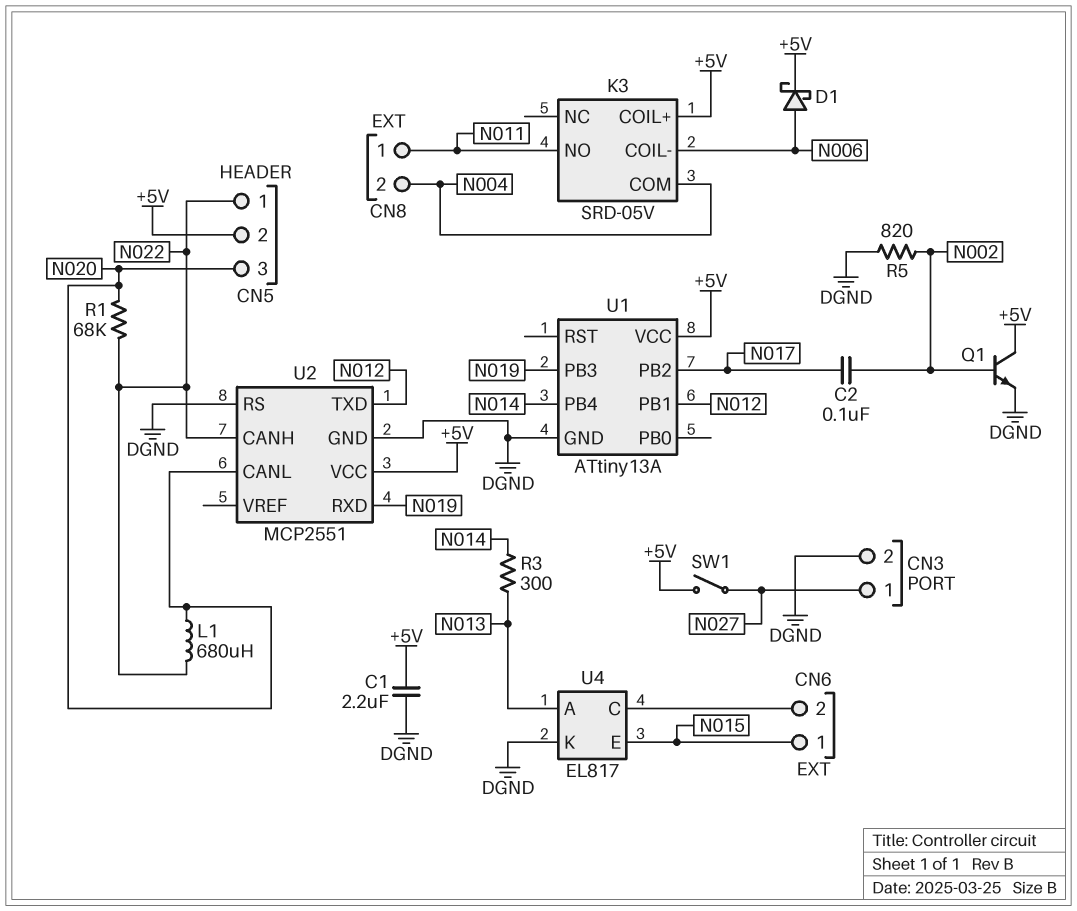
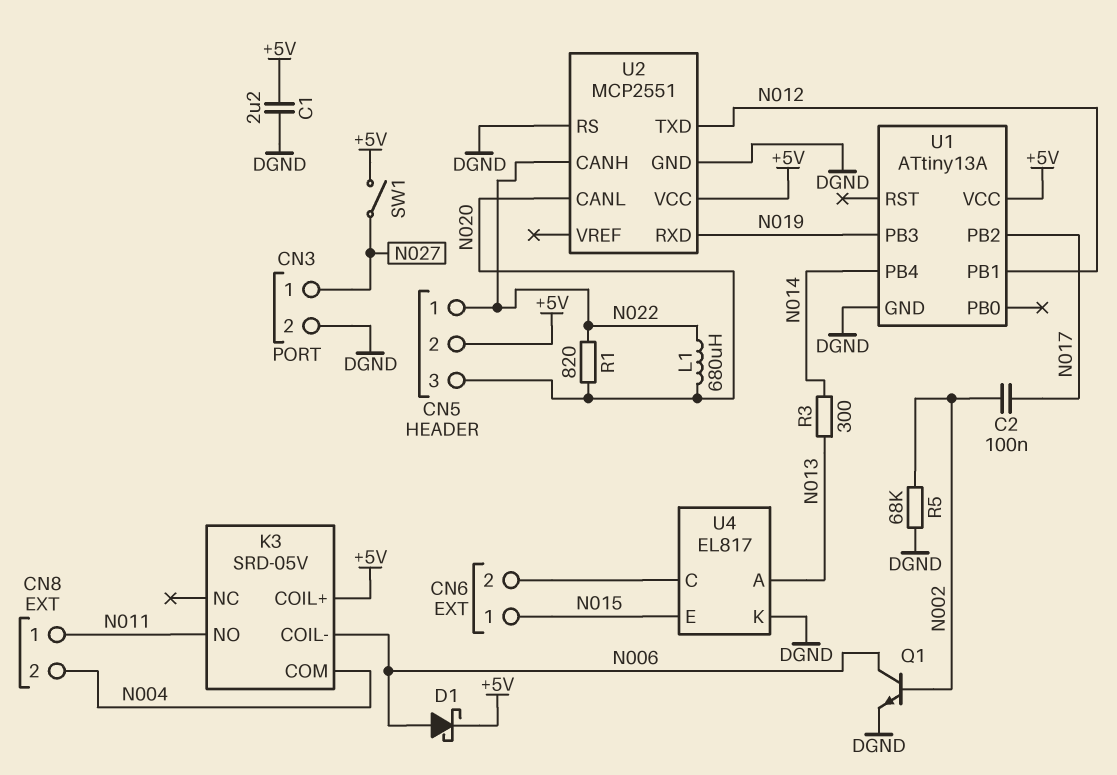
Q1: NPN (B N002, C +5V, E DGND) -> NPN (B N002, C N006, E DGND)
R1: 68k (N020, N022) -> 820 (N020, N022)
R5: 820 (DGND, N002) -> 68k (DGND, N002)

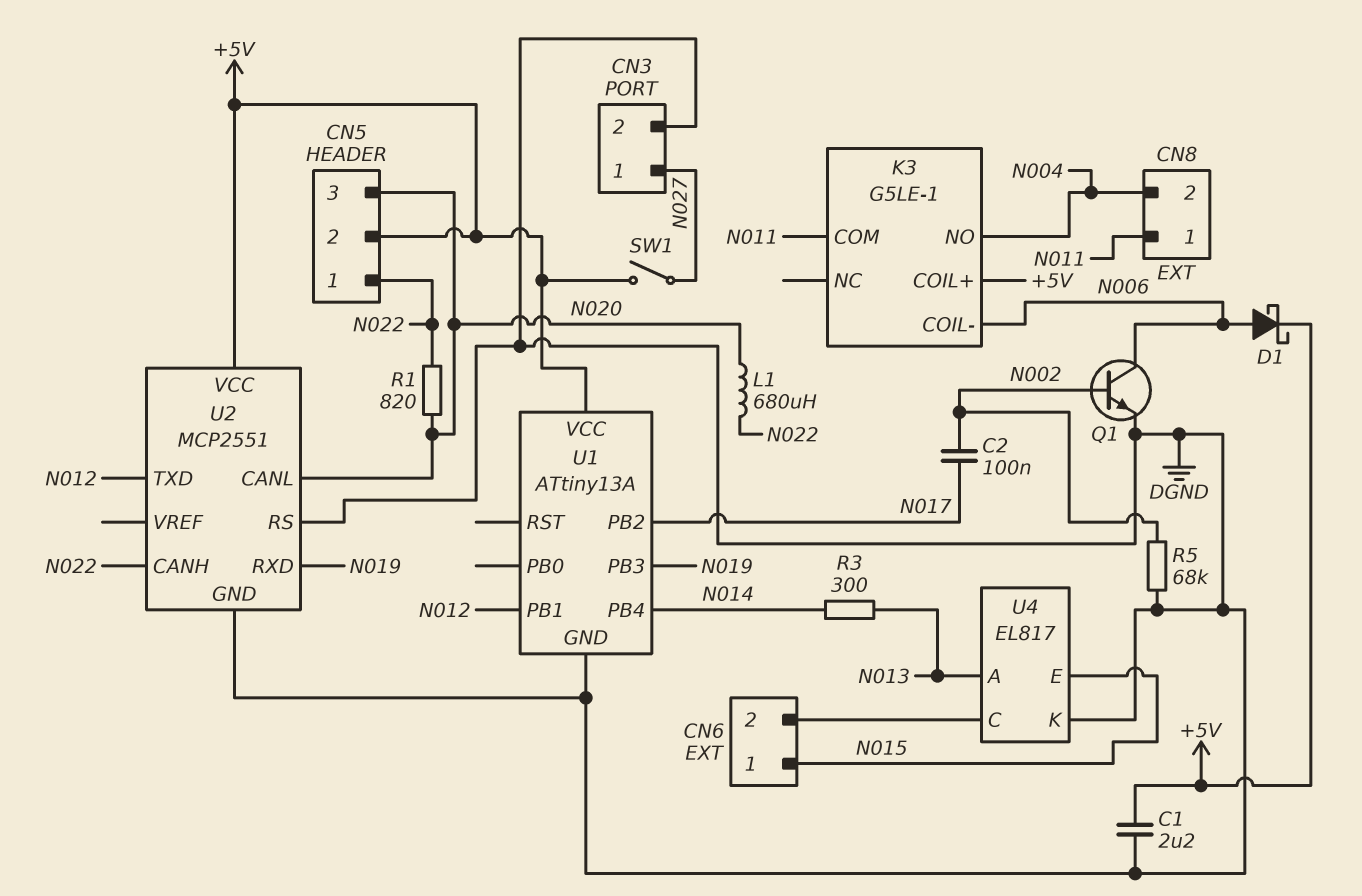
K3: SRD-05V -> G5LE-1
K3 pin COM: N004 -> N011
K3 pin NO: N011 -> N004

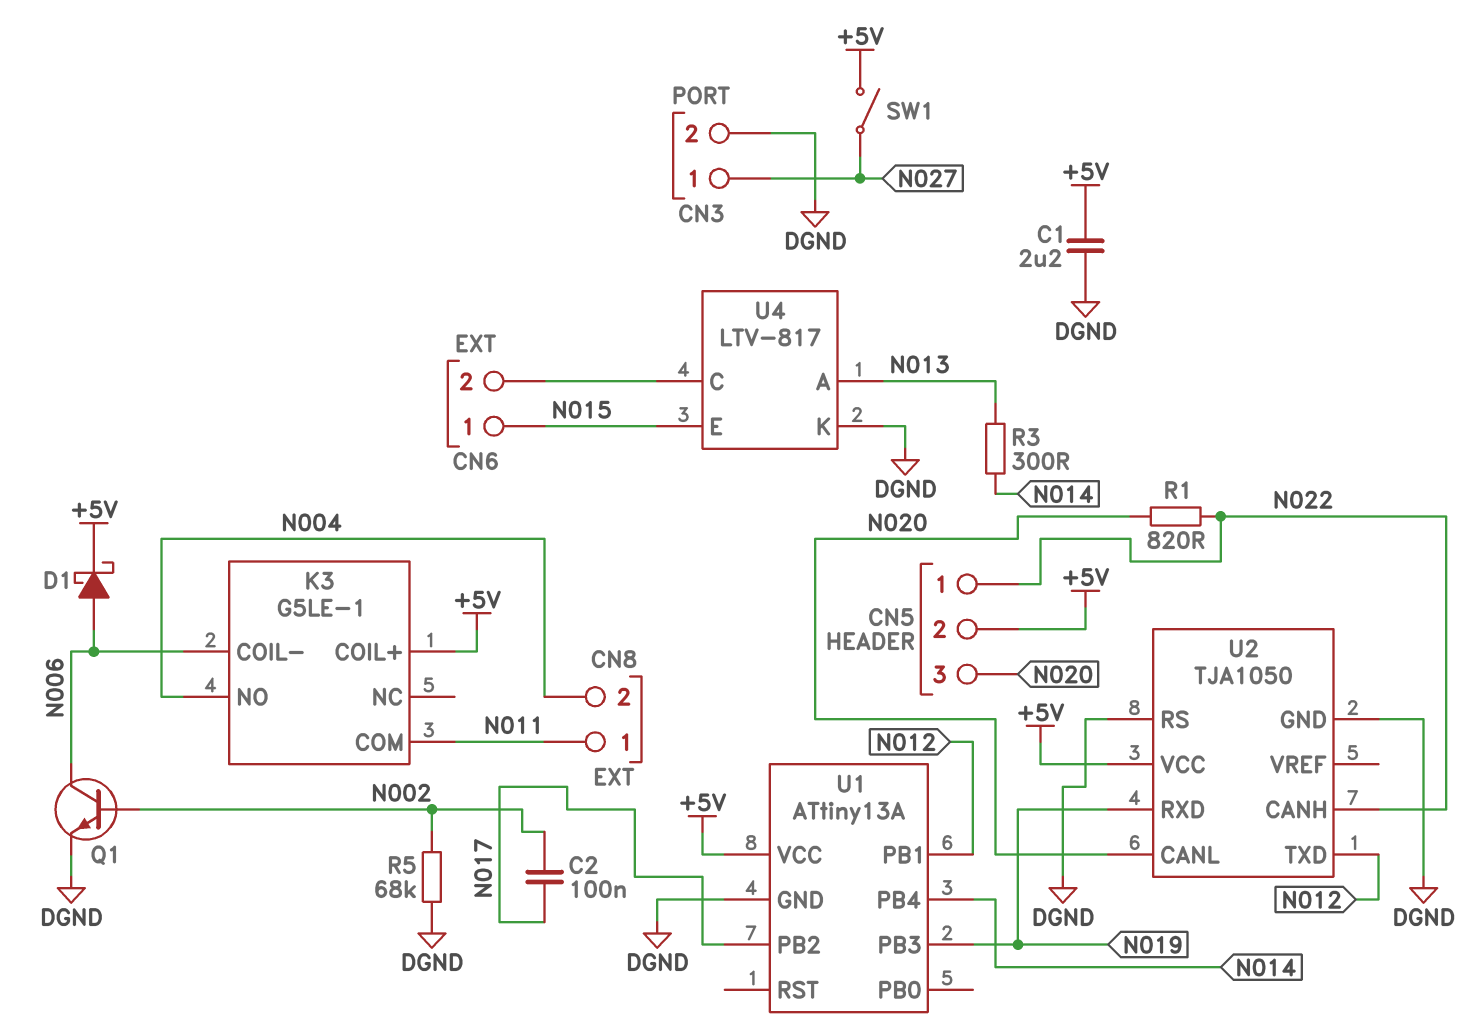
L1: 680uH (N020, N022) -> none
U2: MCP2551 -> TJA1050
U4: EL817 -> LTV-817

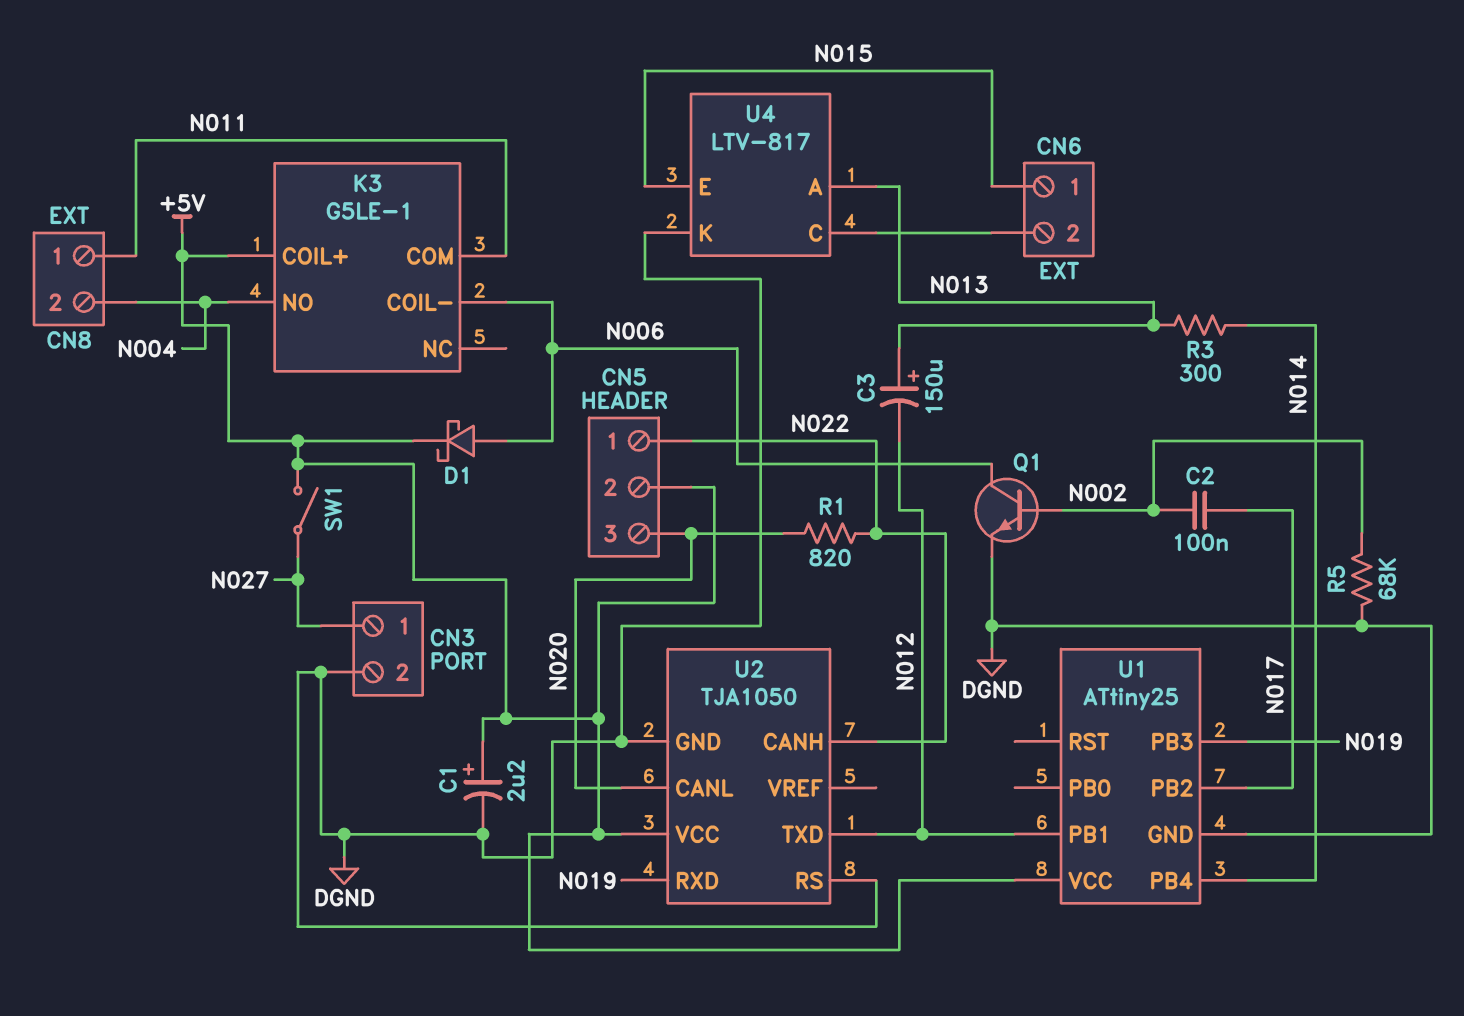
C1: 2.2uF (+5V, DGND) -> 2.2uF (plus +5V, minus DGND)
C3: none -> 150uF (plus N013, minus N012)
U1: ATtiny13A -> ATtiny25

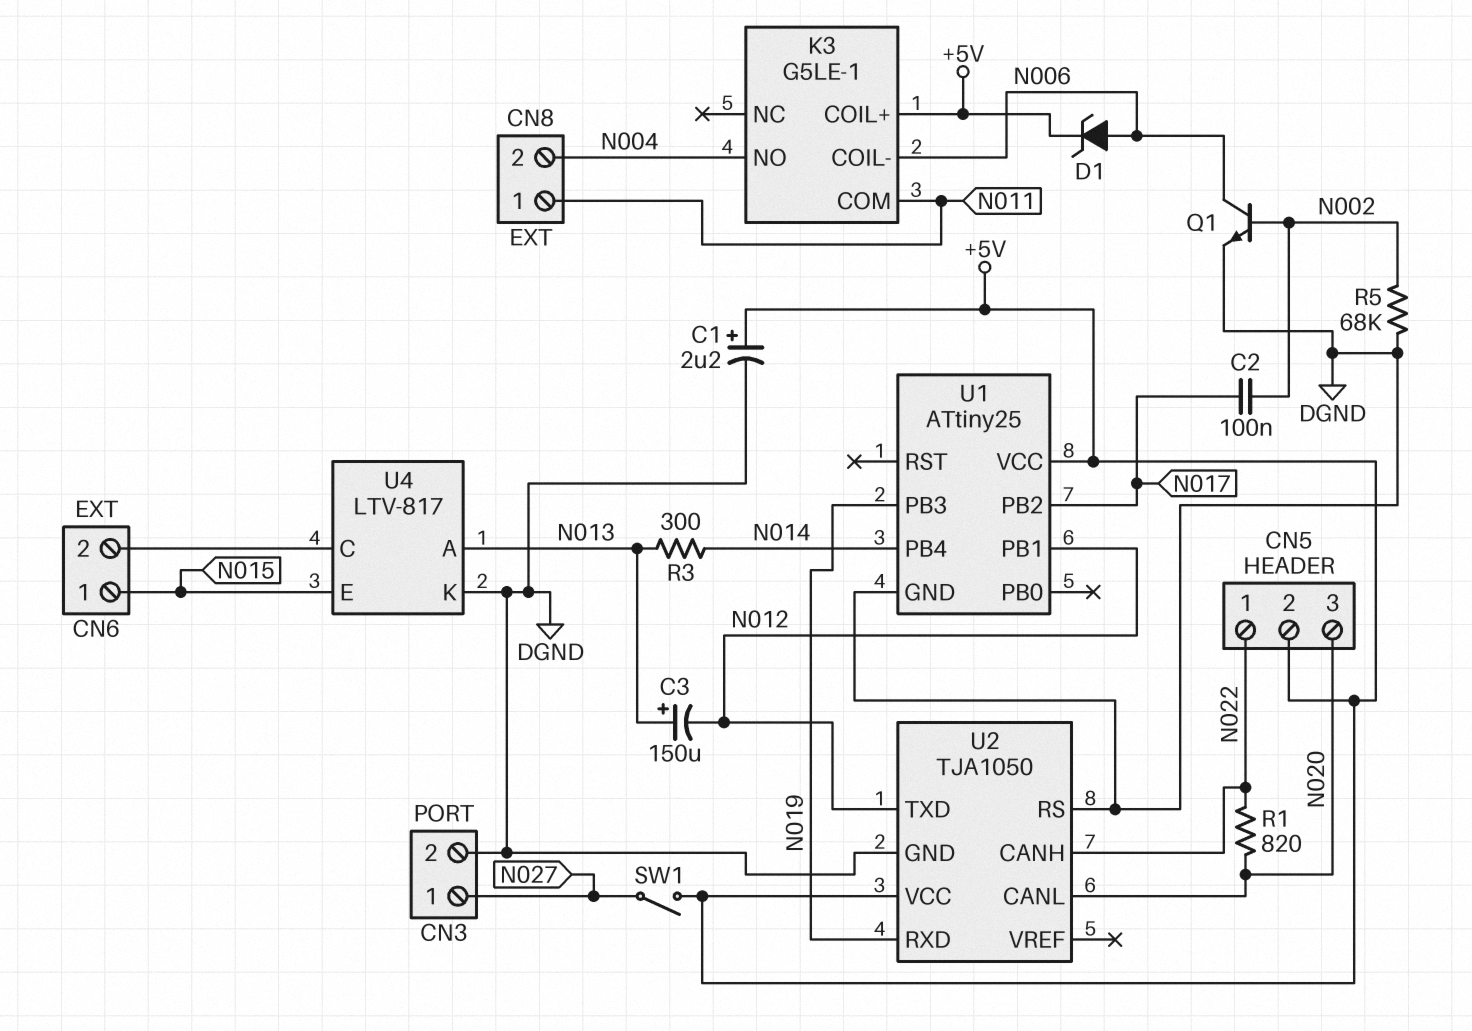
D1: schottky (A N006, K +5V) -> zener (A N006, K +5V)

